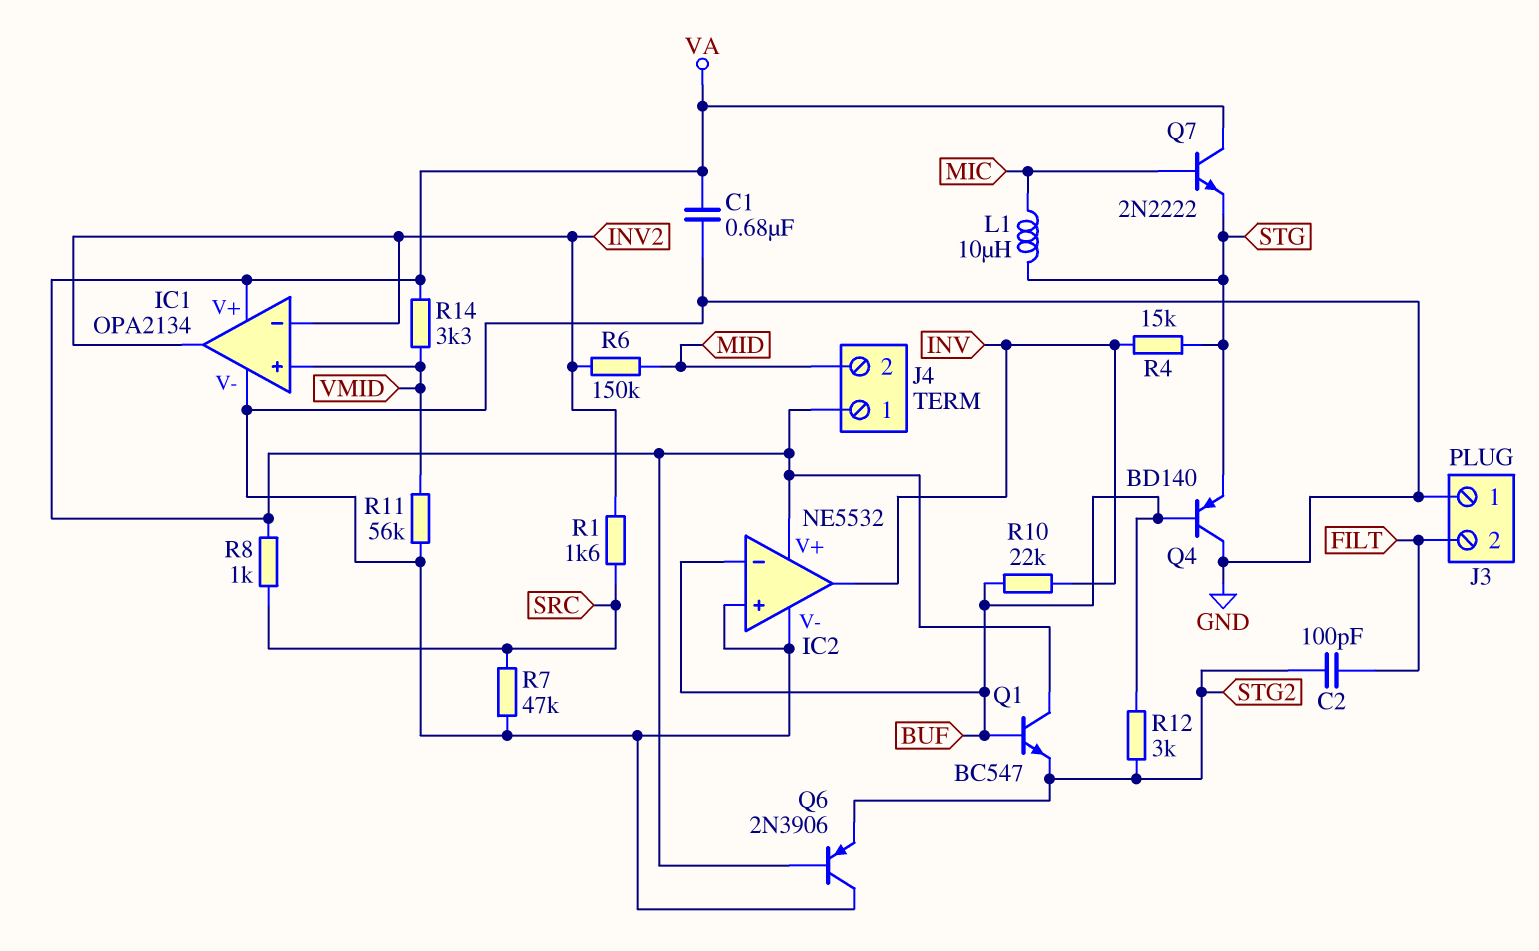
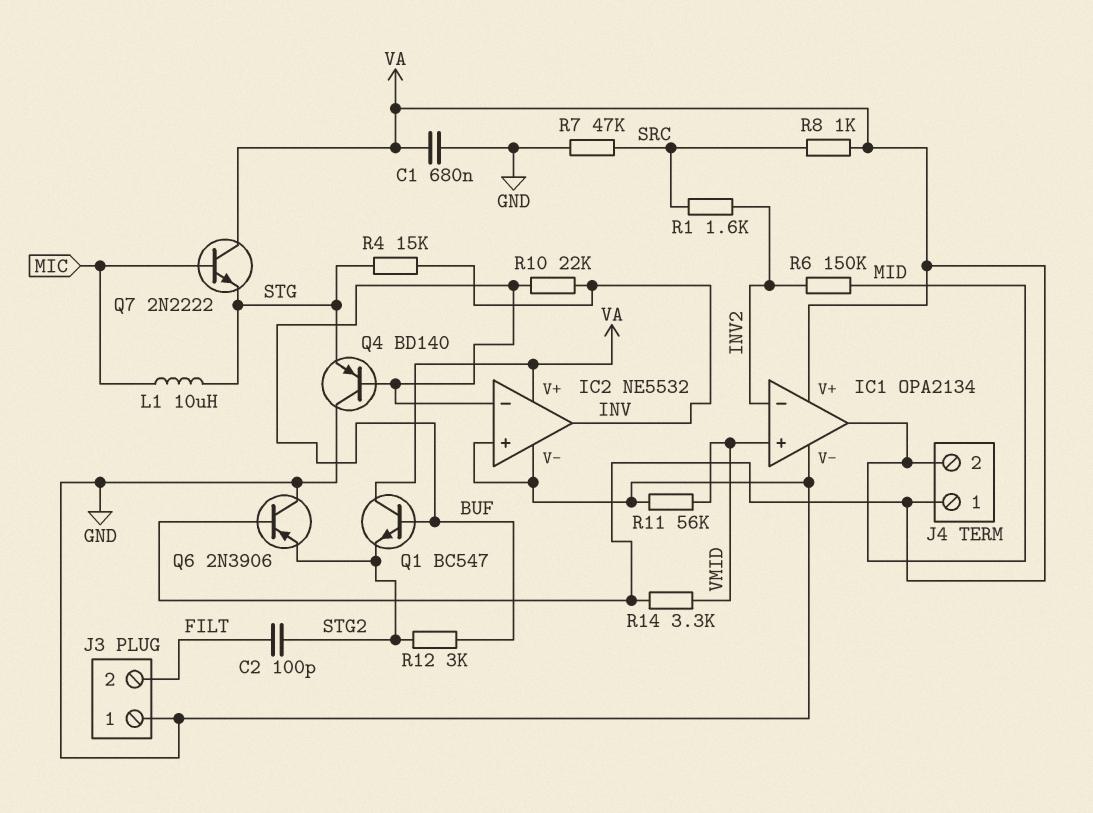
IC1 pin out: INV2 -> MID

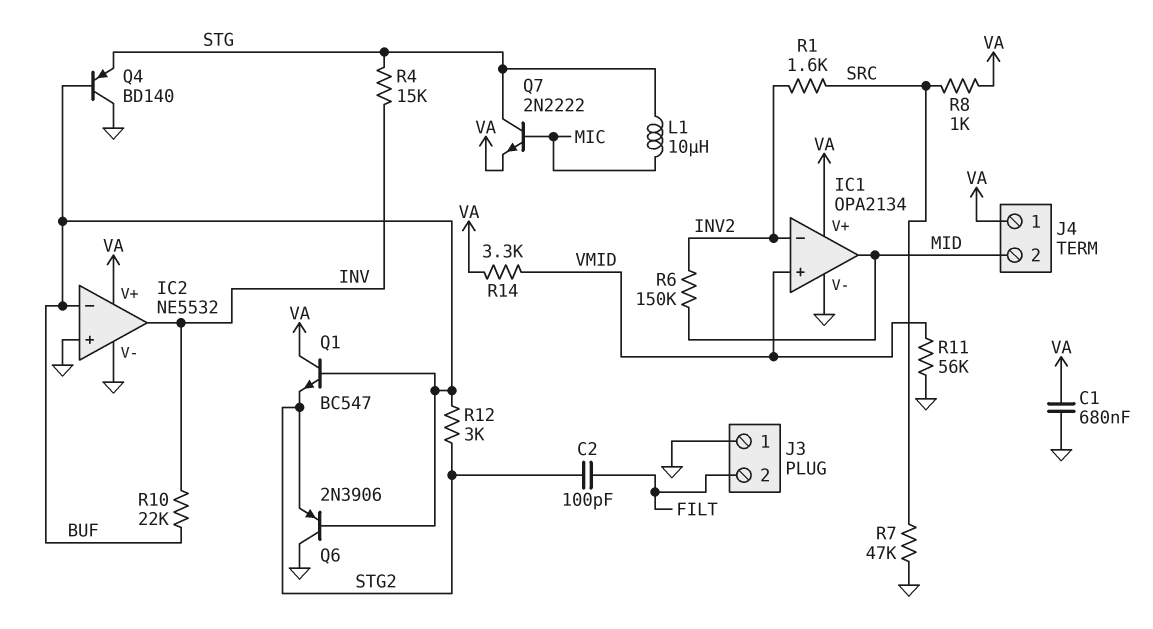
Q6: PNP 2N3906 (B VA, C GND, E STG2) -> PNP 2N3906 (B BUF, C GND, E STG2)
Q7: NPN 2N2222 (B MIC, C VA, E STG) -> NPN 2N2222 (B MIC, C STG, E VA)

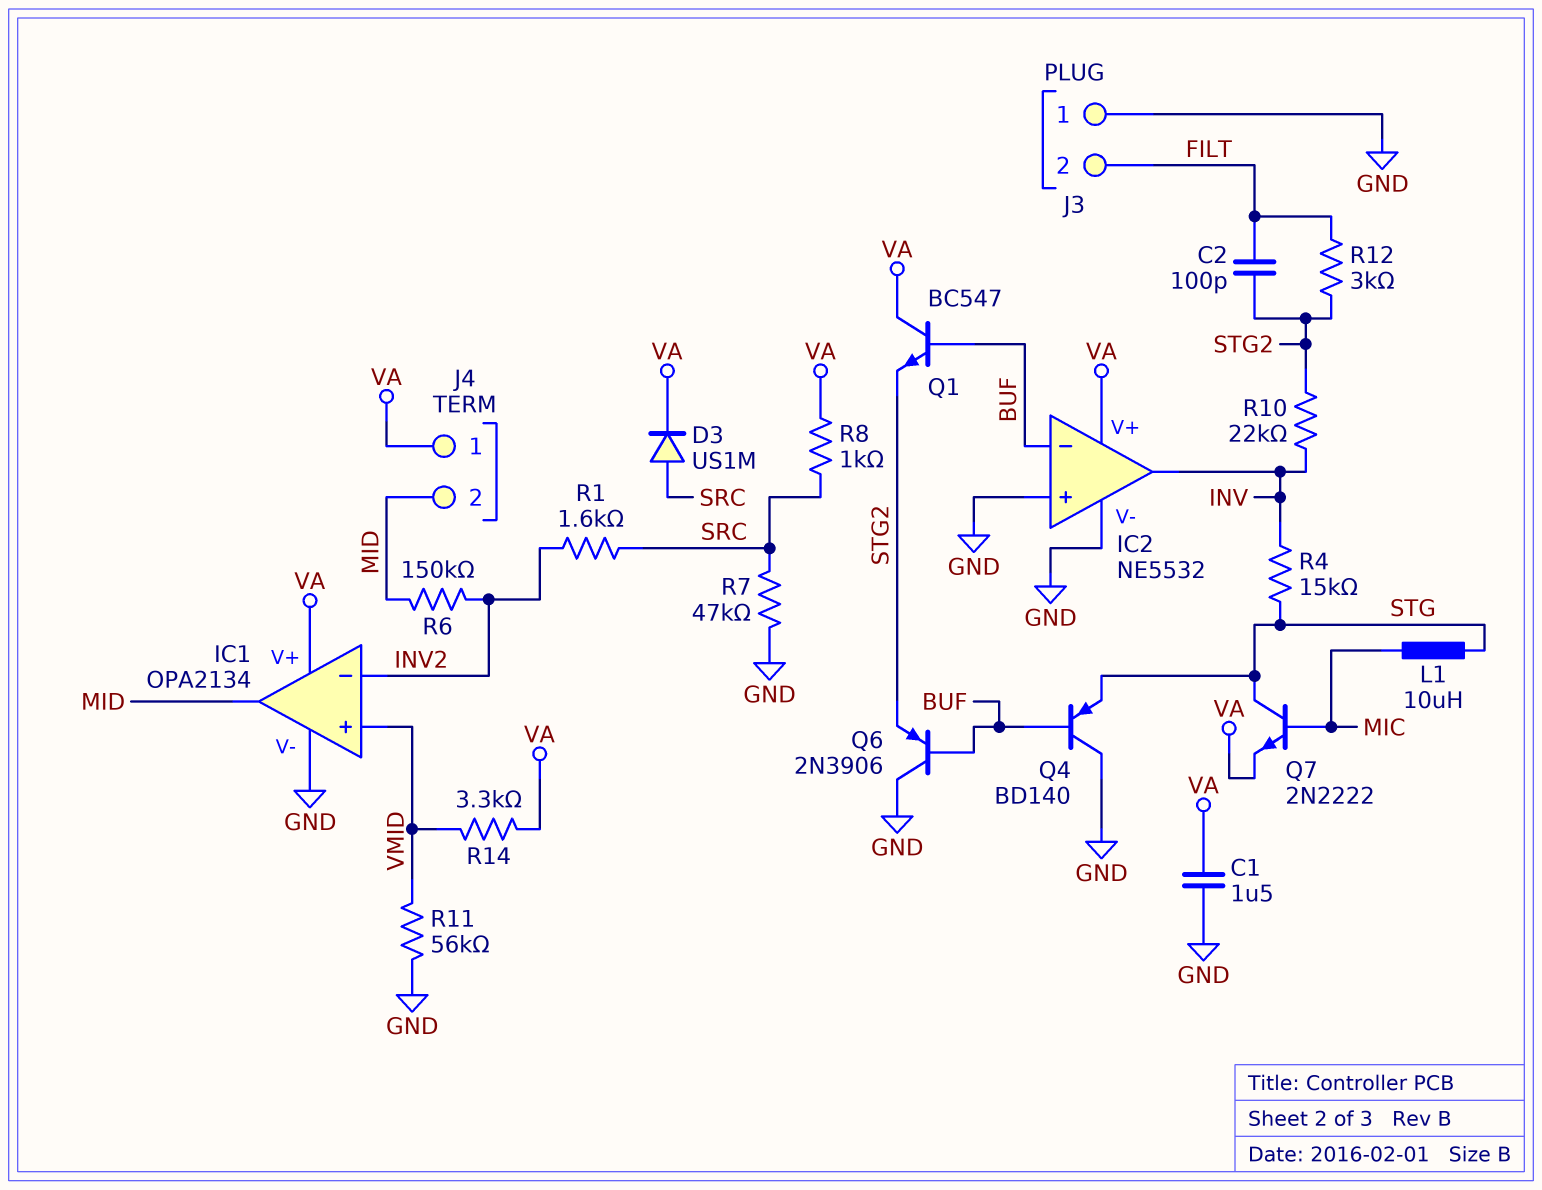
C1: 680nF (GND, VA) -> 1.5uF (GND, VA)
D3: none -> diode US1M (A SRC, K VA)
R10: 22k (BUF, INV) -> 22k (INV, STG2)
R12: 3k (BUF, STG2) -> 3k (FILT, STG2)

